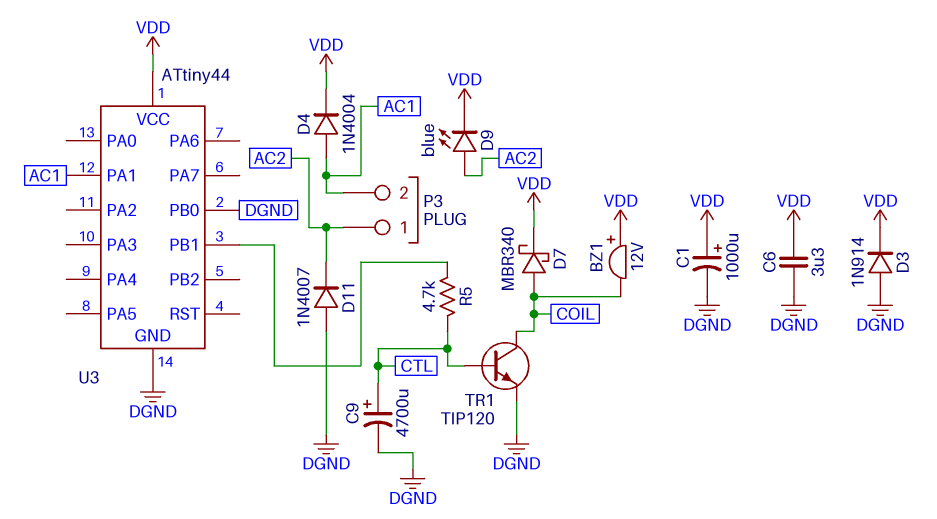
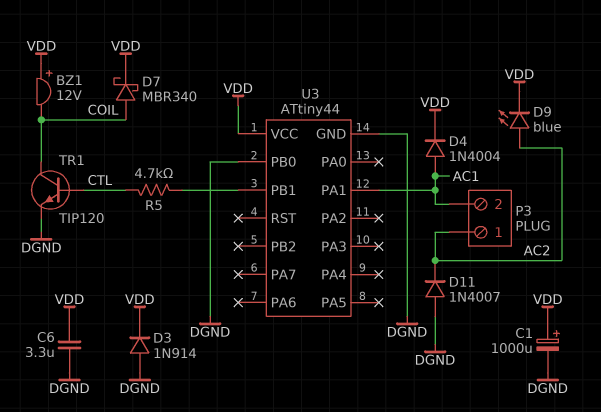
C9: 4700uF (plus CTL, minus DGND) -> none

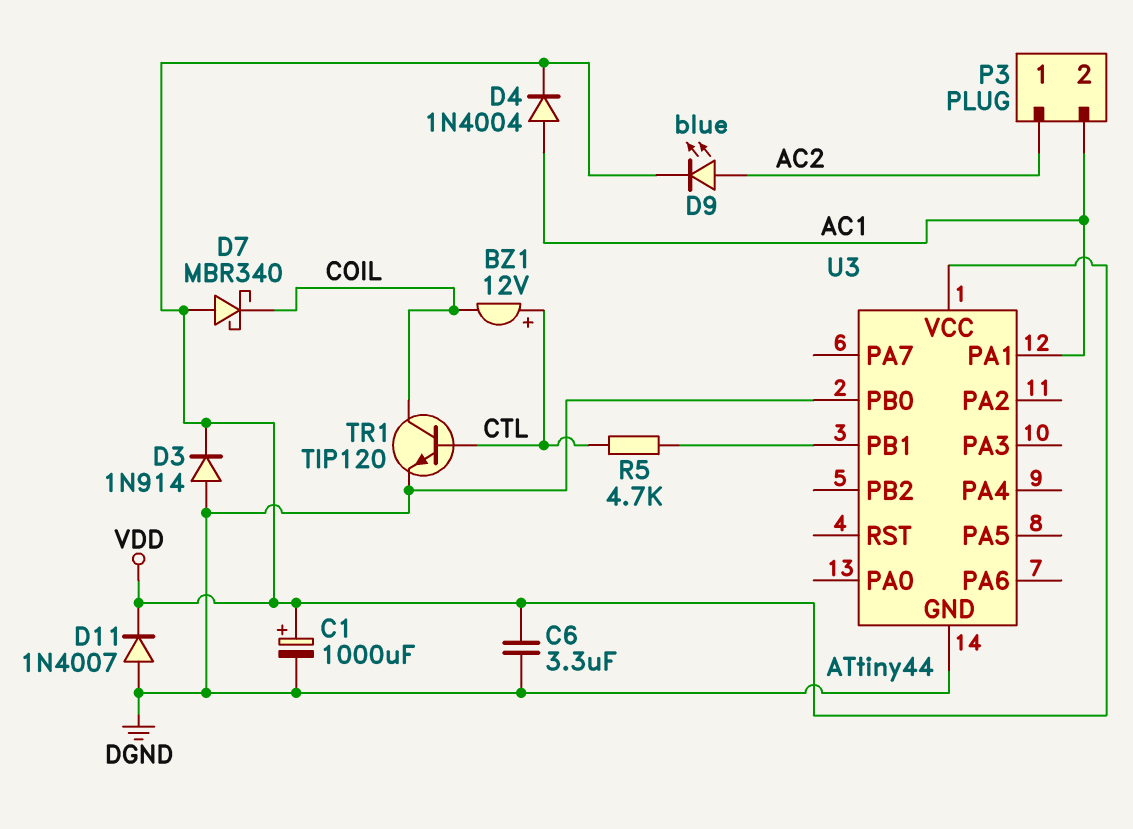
BZ1: buzzer 12V (plus VDD, minus COIL) -> buzzer 12V (plus CTL, minus COIL)
D7: schottky MBR340 (A COIL, K VDD) -> schottky MBR340 (A VDD, K COIL)
D11: diode 1N4007 (A DGND, K AC2) -> diode 1N4007 (A DGND, K VDD)

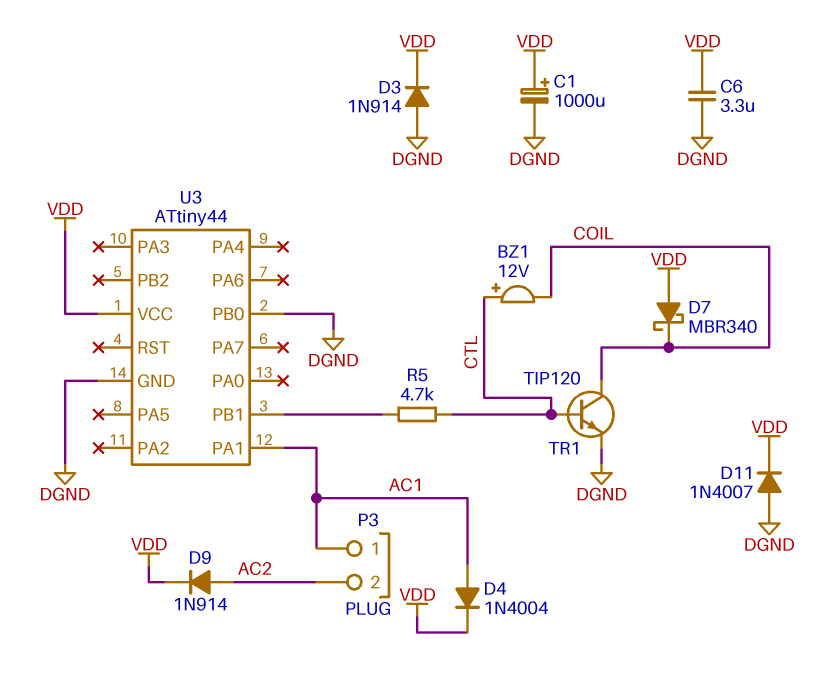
D9: LED blue (A AC2, K VDD) -> diode 1N914 (A AC2, K VDD)
P3 pin 1: AC2 -> AC1
P3 pin 2: AC1 -> AC2

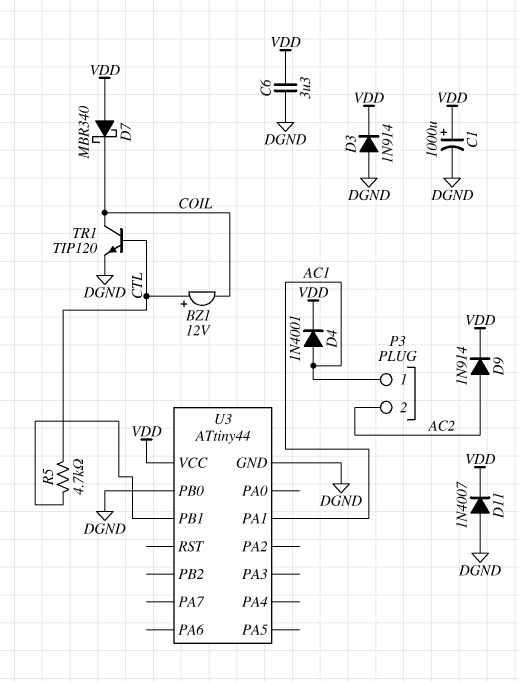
D4: diode 1N4004 (A AC1, K VDD) -> diode 1N4001 (A AC1, K VDD)

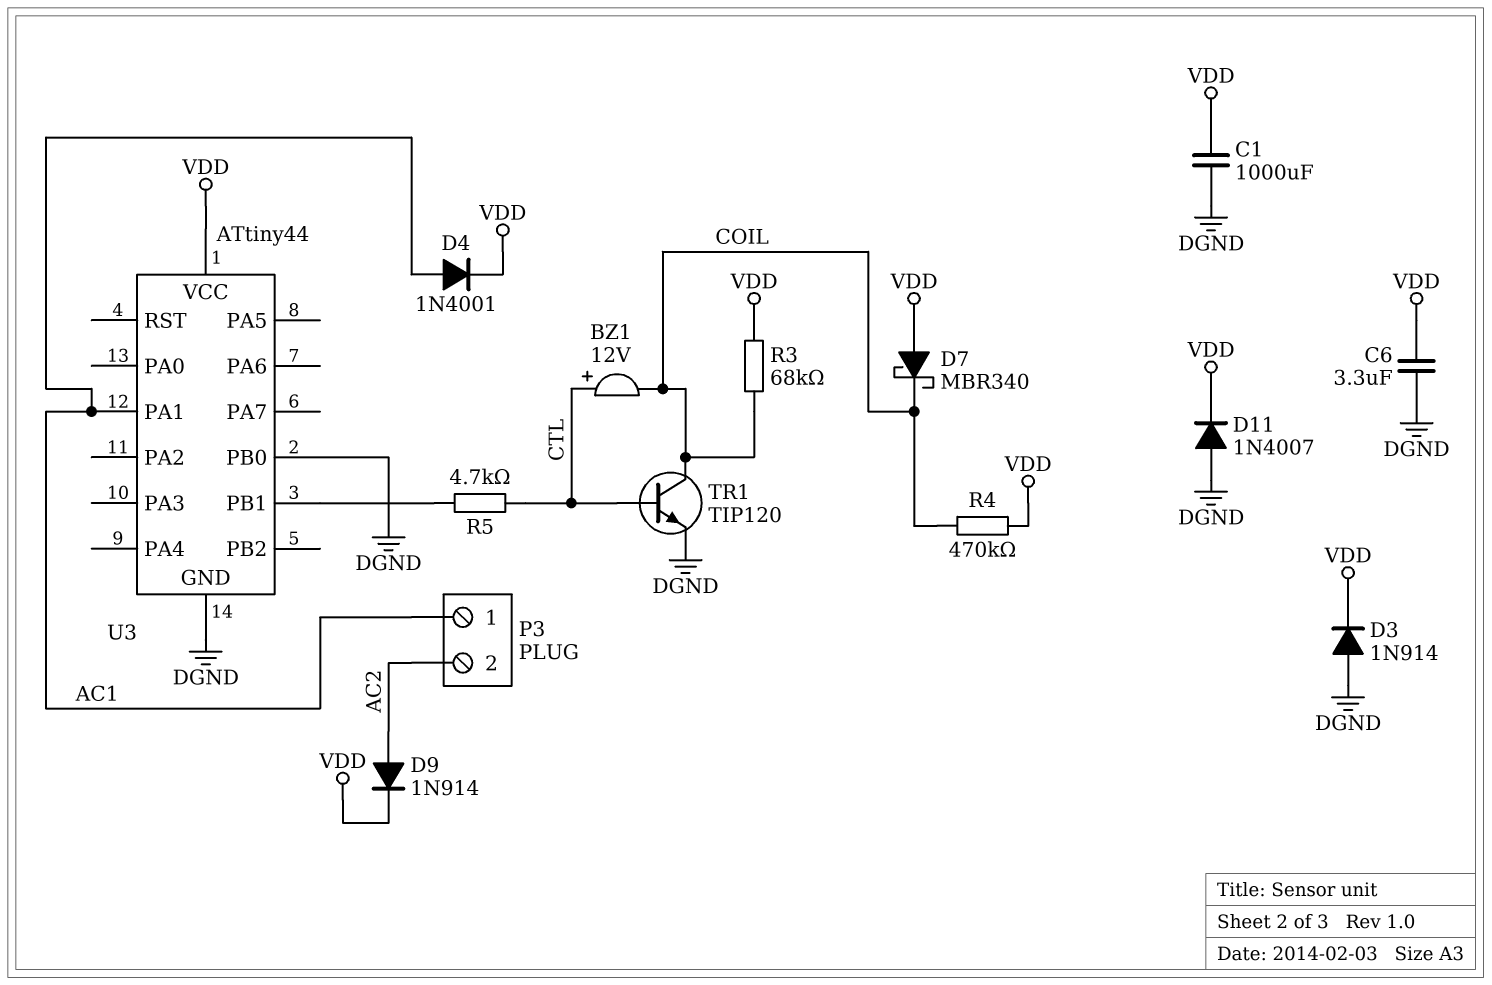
C1: 1000uF (plus VDD, minus DGND) -> 1000uF (DGND, VDD)
R3: none -> 68k (COIL, VDD)
R4: none -> 470k (COIL, VDD)

